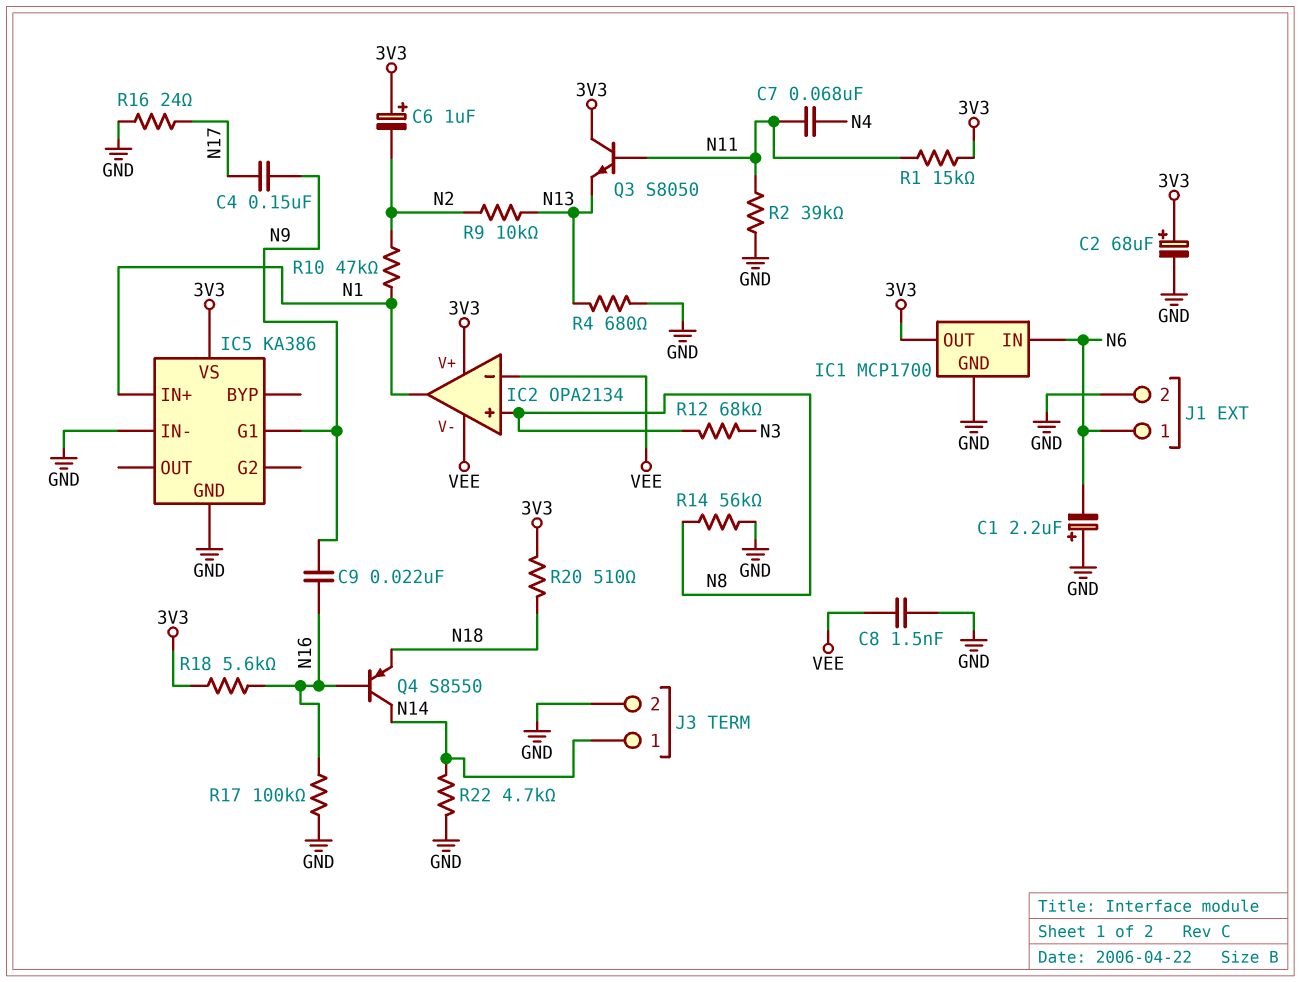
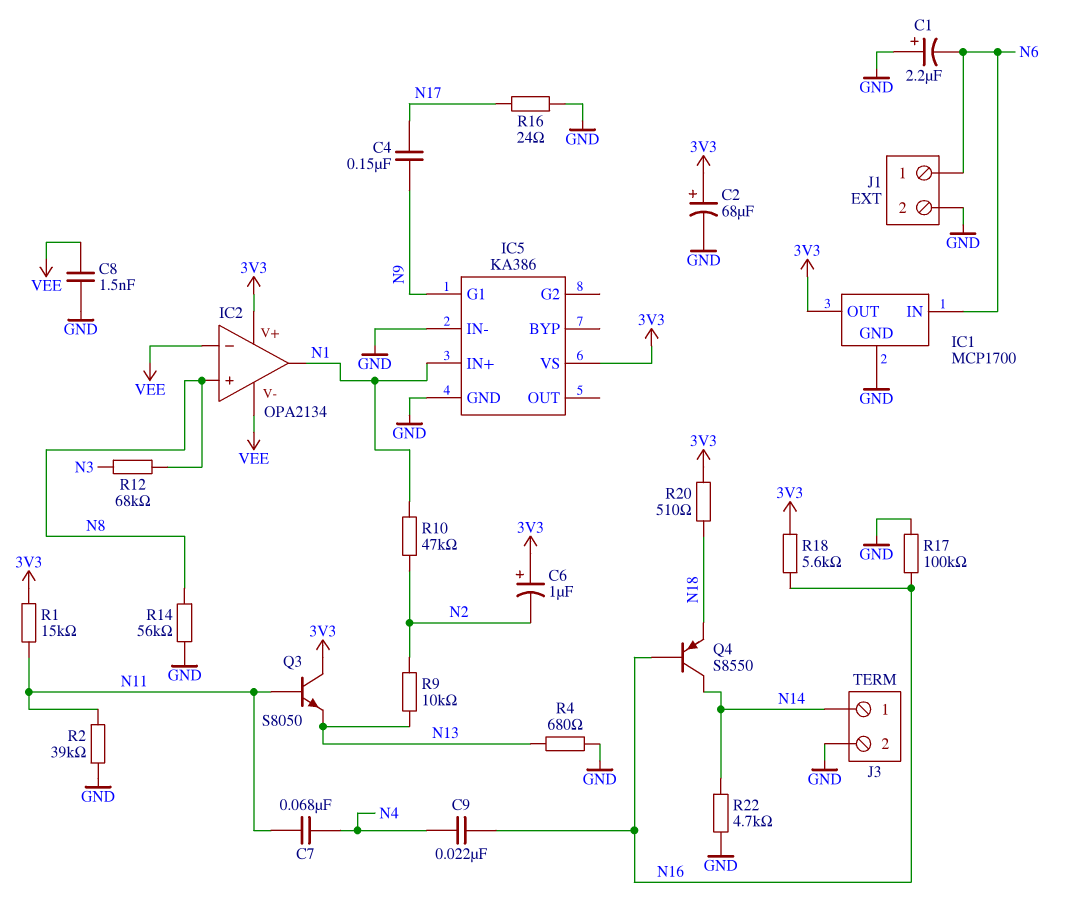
C9: 22nF (N9, N16) -> 22nF (N4, N16)

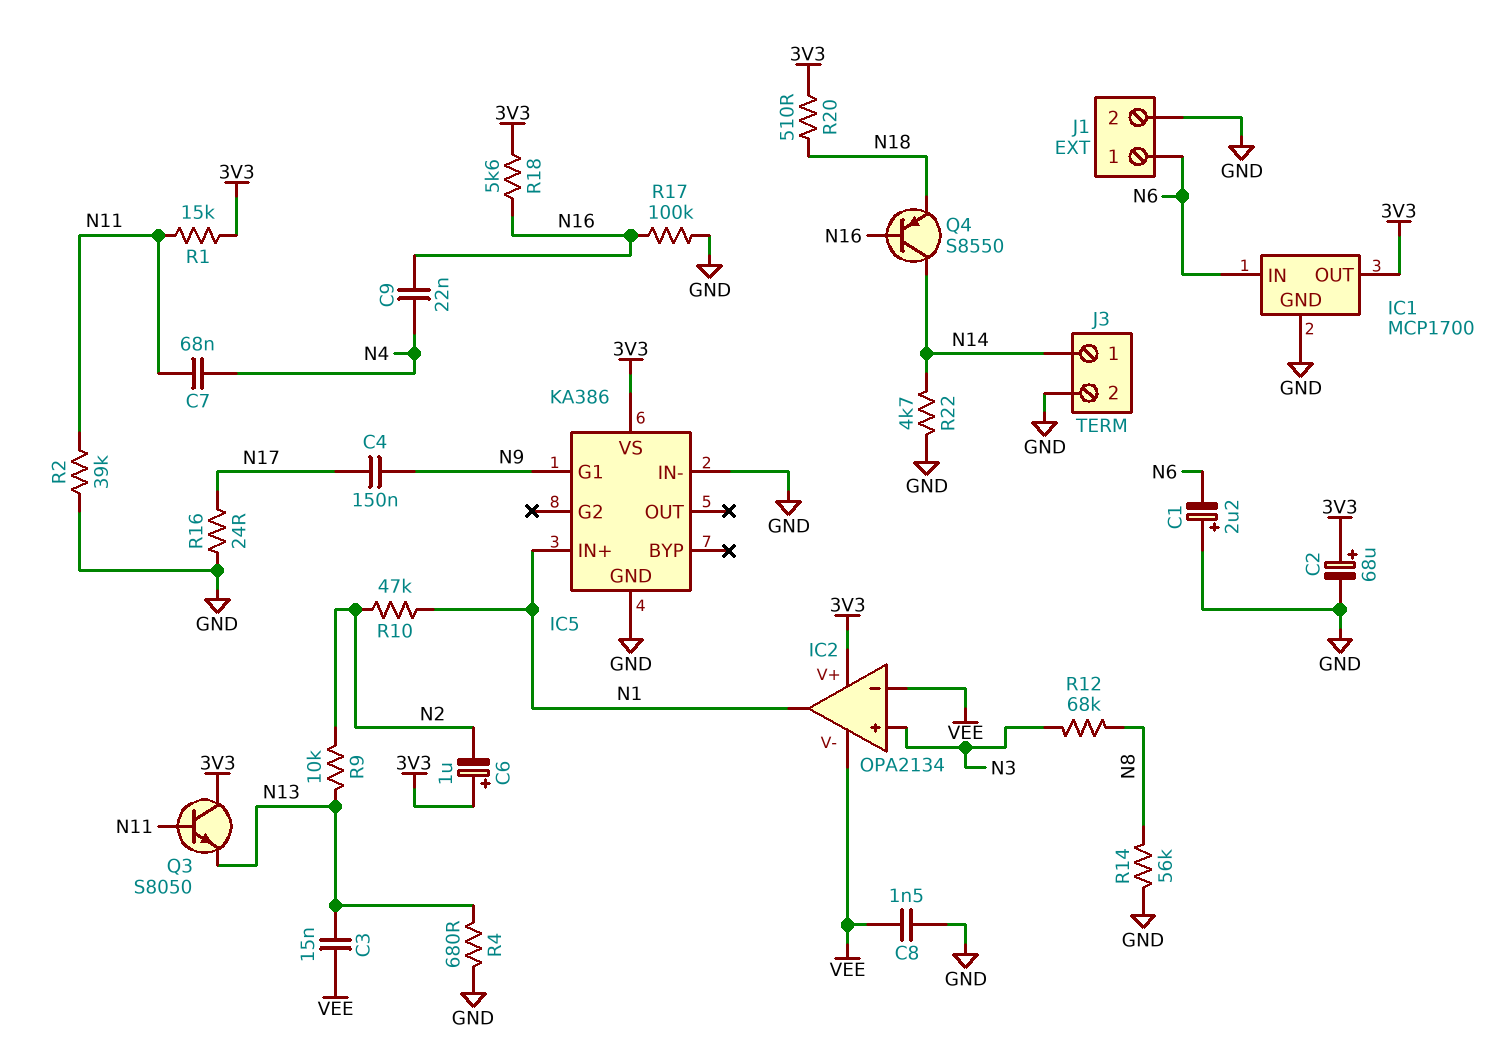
C3: none -> 15nF (N13, VEE)
IC2 pin in+: N8 -> N3

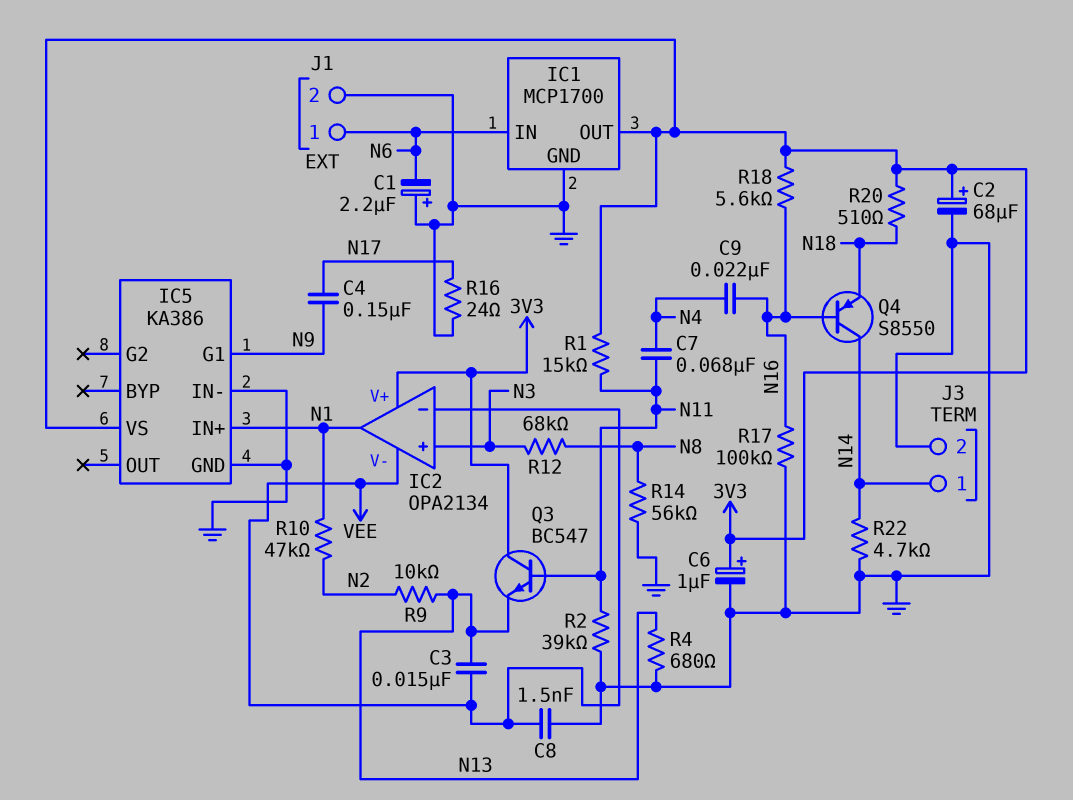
C6: 1uF (plus 3V3, minus N2) -> 1uF (plus 3V3, minus GND)
Q3: NPN S8050 (B N11, C 3V3, E N13) -> NPN BC547 (B N11, C 3V3, E N13)

